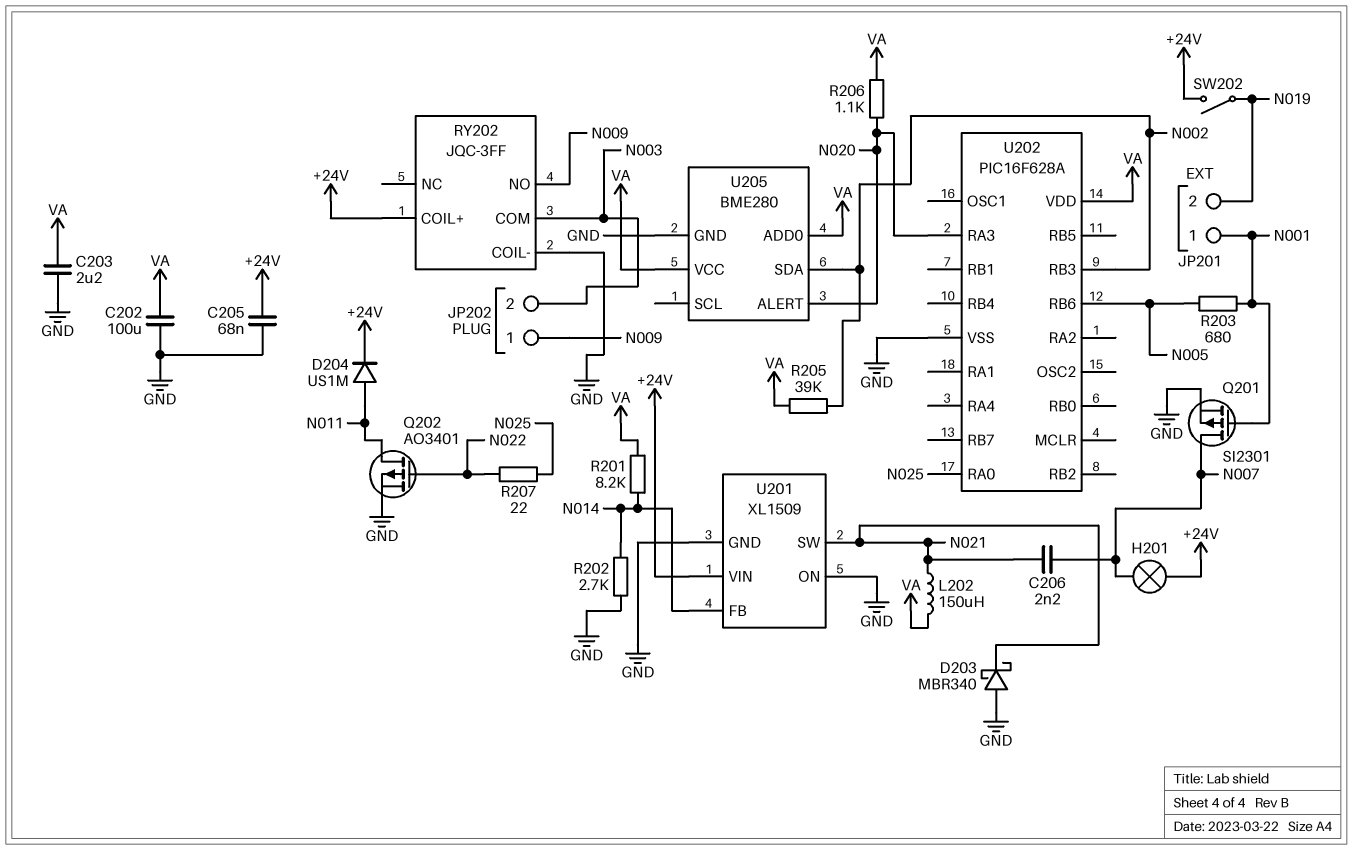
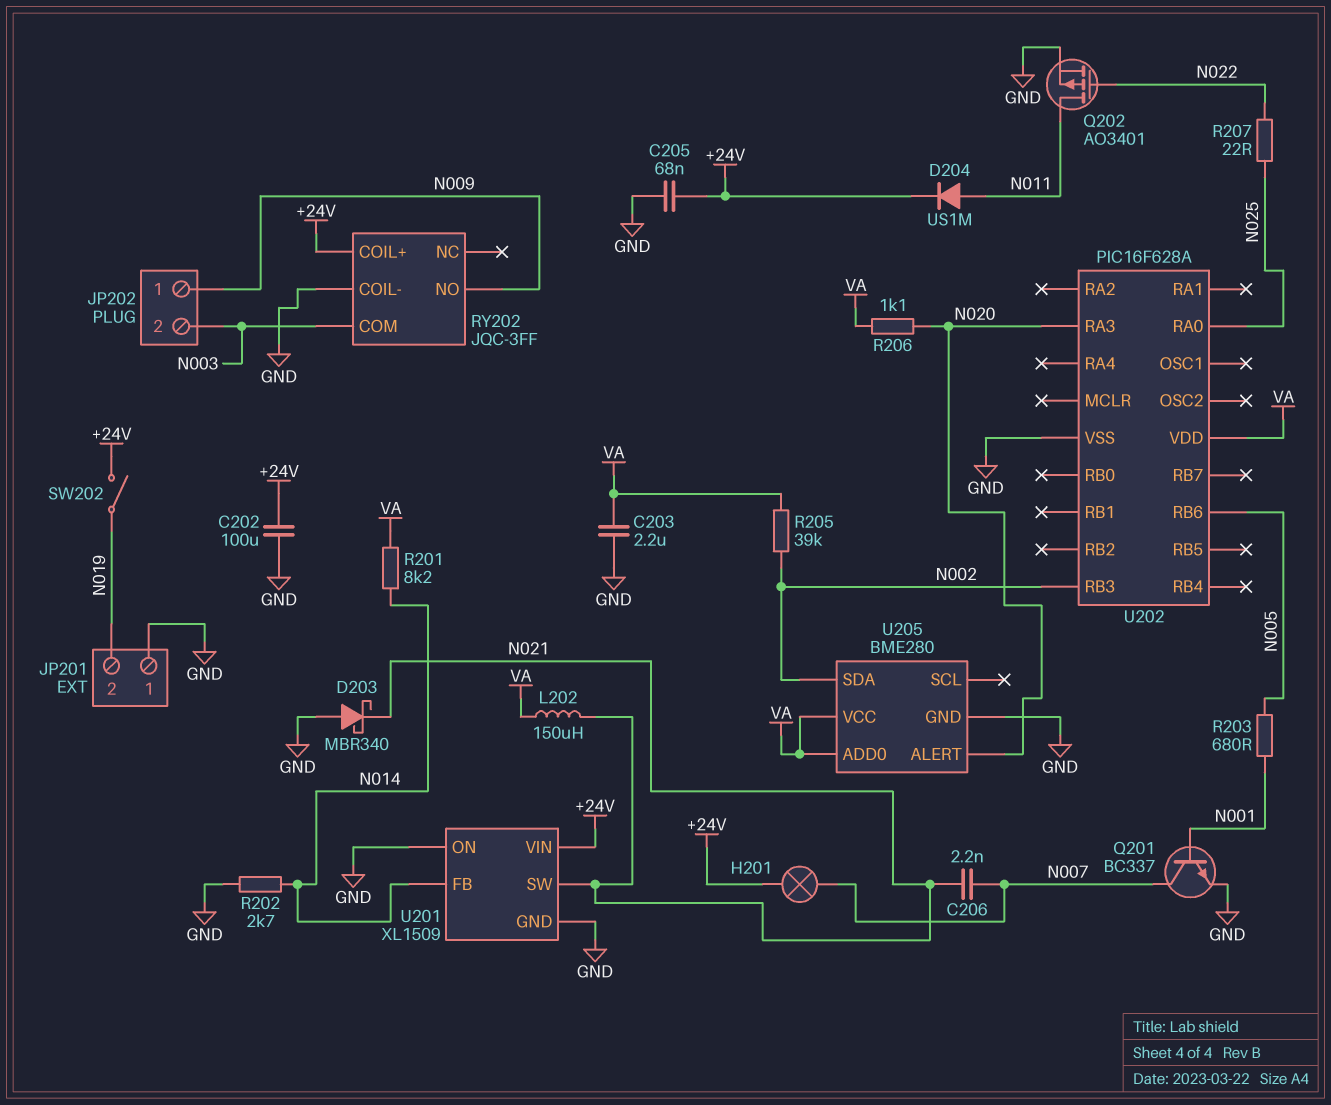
C202: 100uF (GND, VA) -> 100uF (+24V, GND)
JP201 pin 1: N001 -> GND
Q201: PMOS SI2301 (G N001, D N007, S GND) -> NPN BC337 (B N001, C N007, E GND)

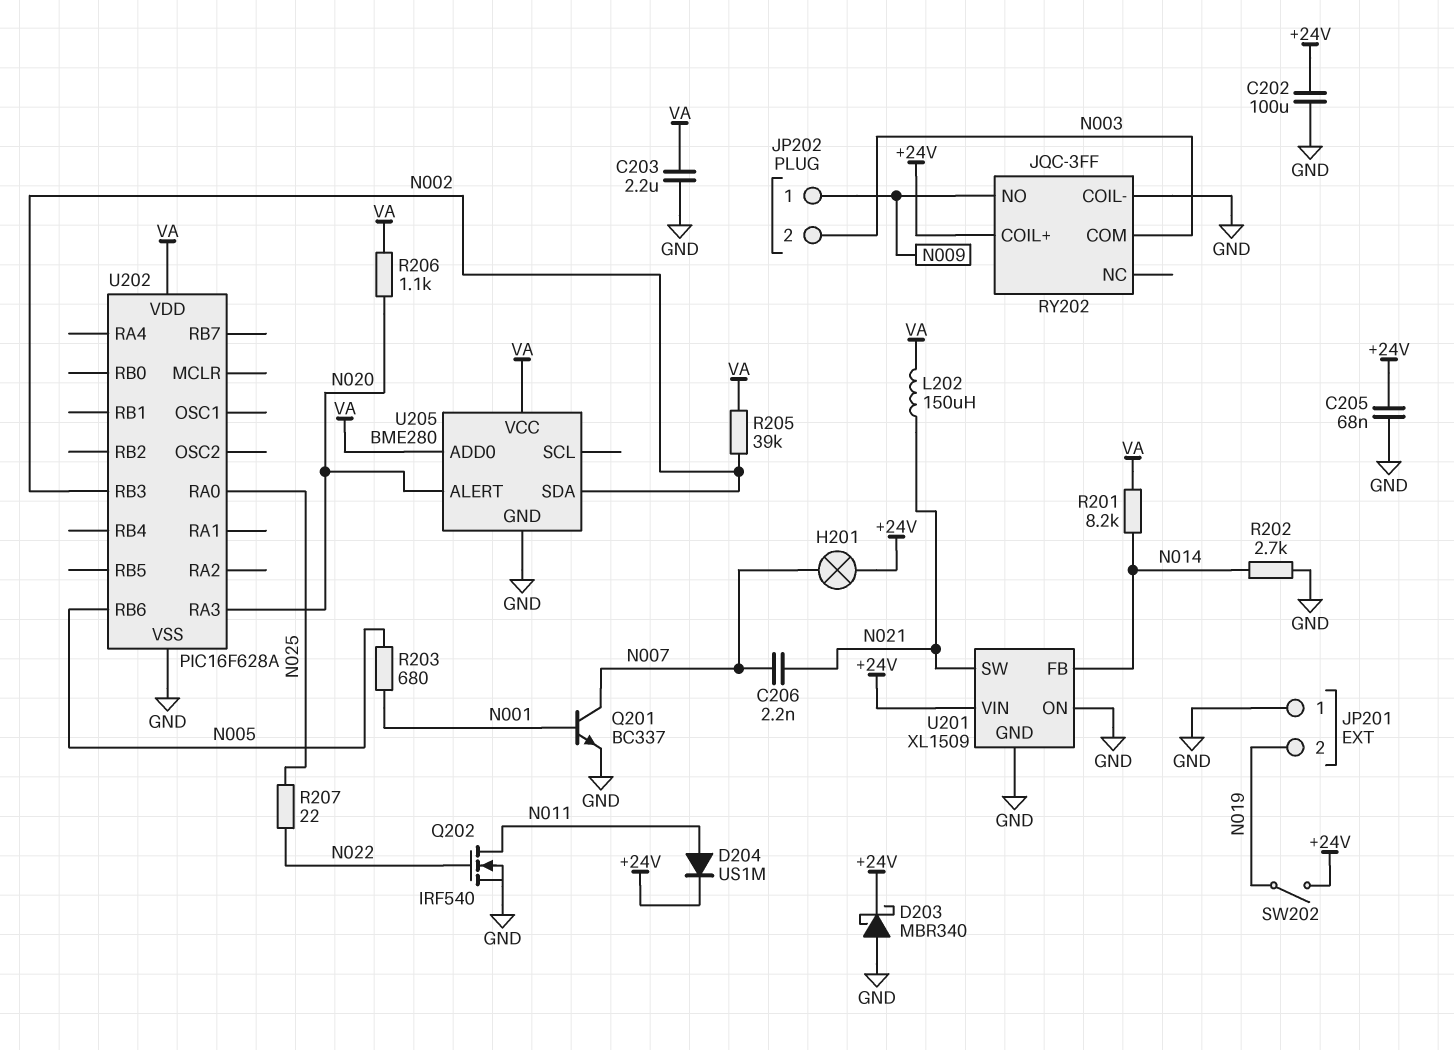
D203: schottky MBR340 (A GND, K N021) -> schottky MBR340 (A GND, K +24V)
Q202: PMOS AO3401 (G N022, D N011, S GND) -> NMOS IRF540 (G N022, D N011, S GND)

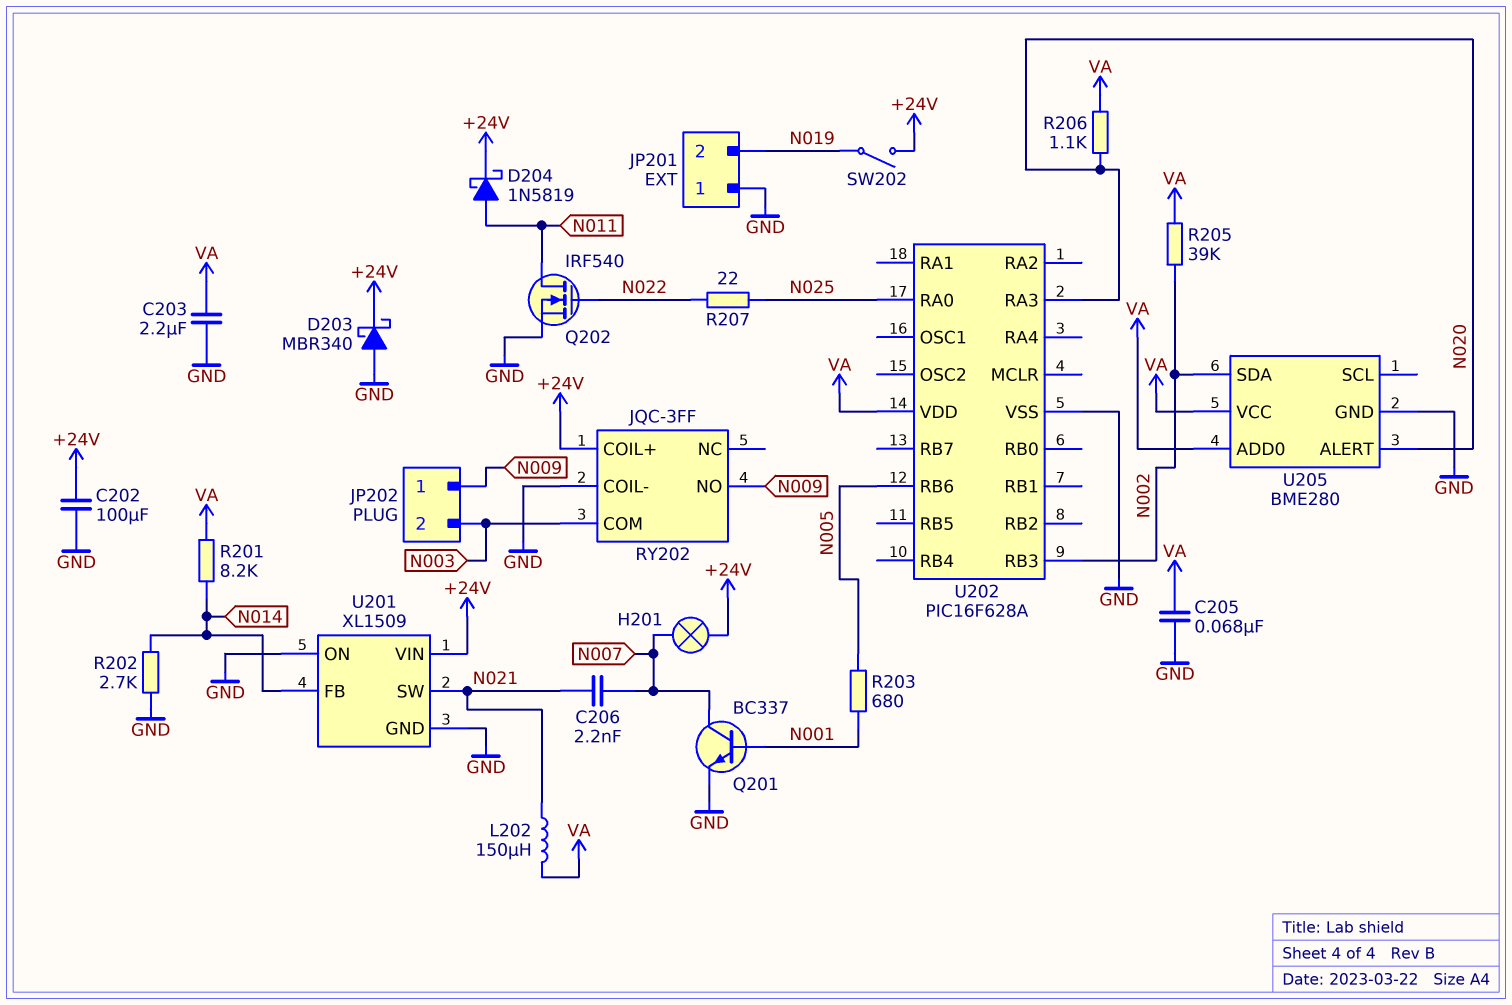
C205: 68nF (+24V, GND) -> 68nF (GND, VA)
D204: diode US1M (A N011, K +24V) -> schottky 1N5819 (A N011, K +24V)

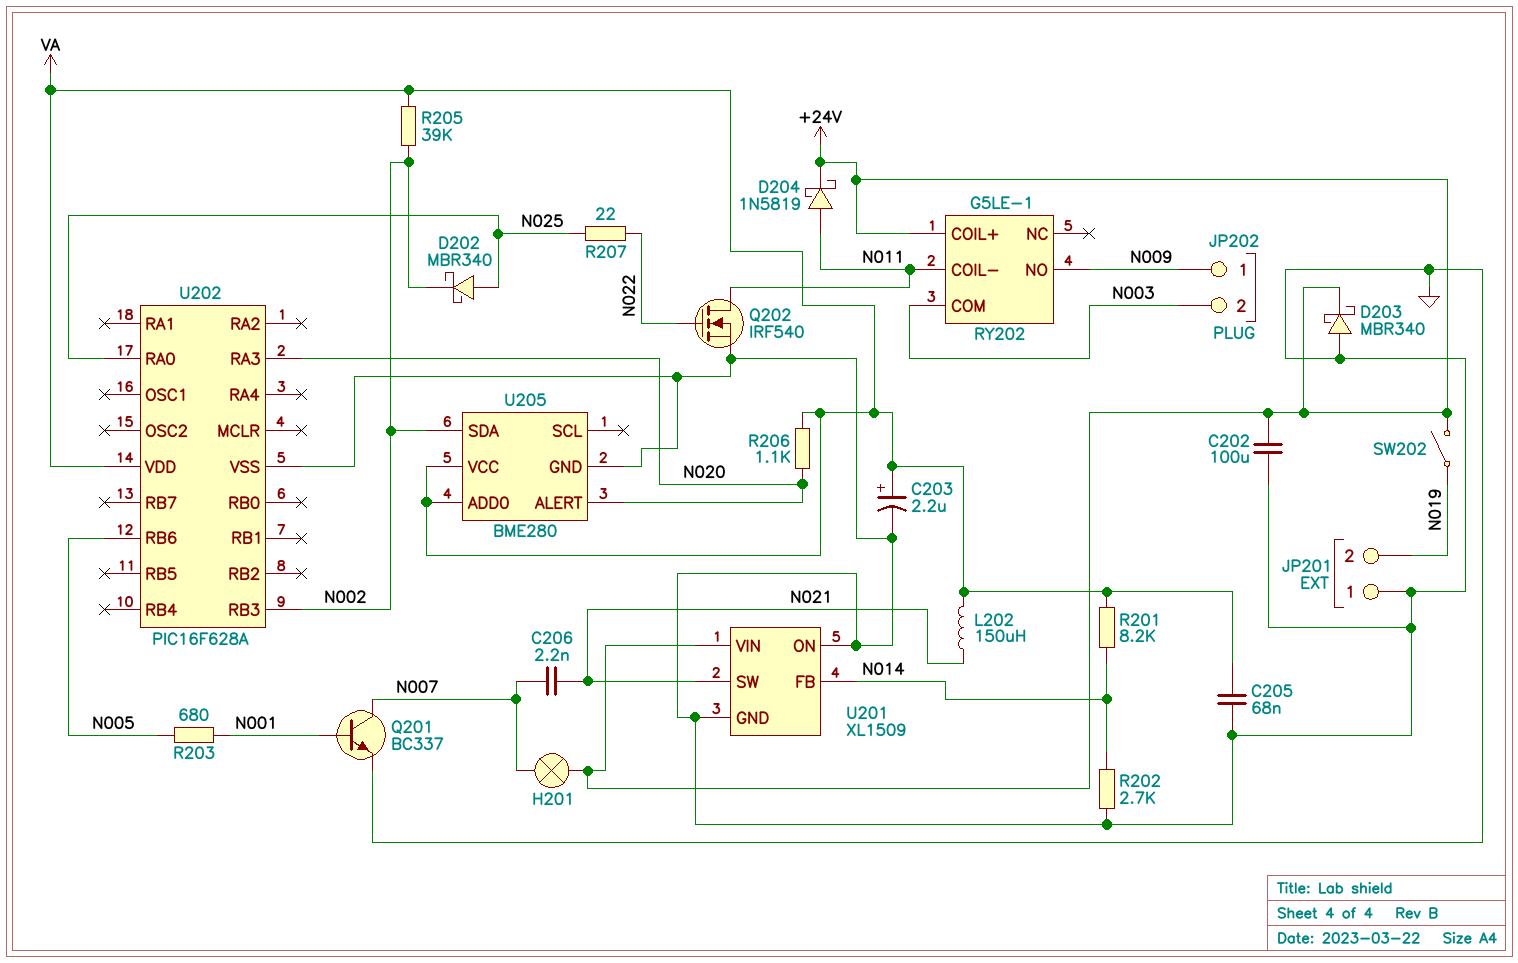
C203: 2.2uF (GND, VA) -> 2.2uF (plus VA, minus GND)
D202: none -> schottky MBR340 (A N025, K N002)
RY202: JQC-3FF -> G5LE-1
RY202 pin COIL-: GND -> N011

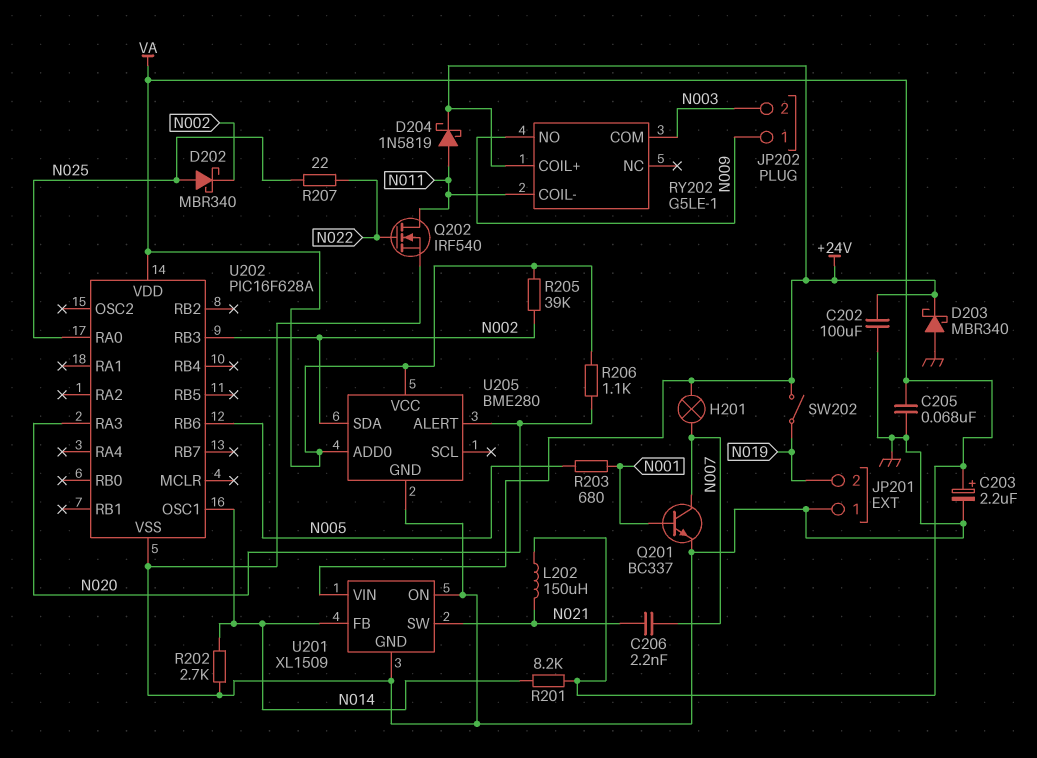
U202 pin OSC1: none -> N014

